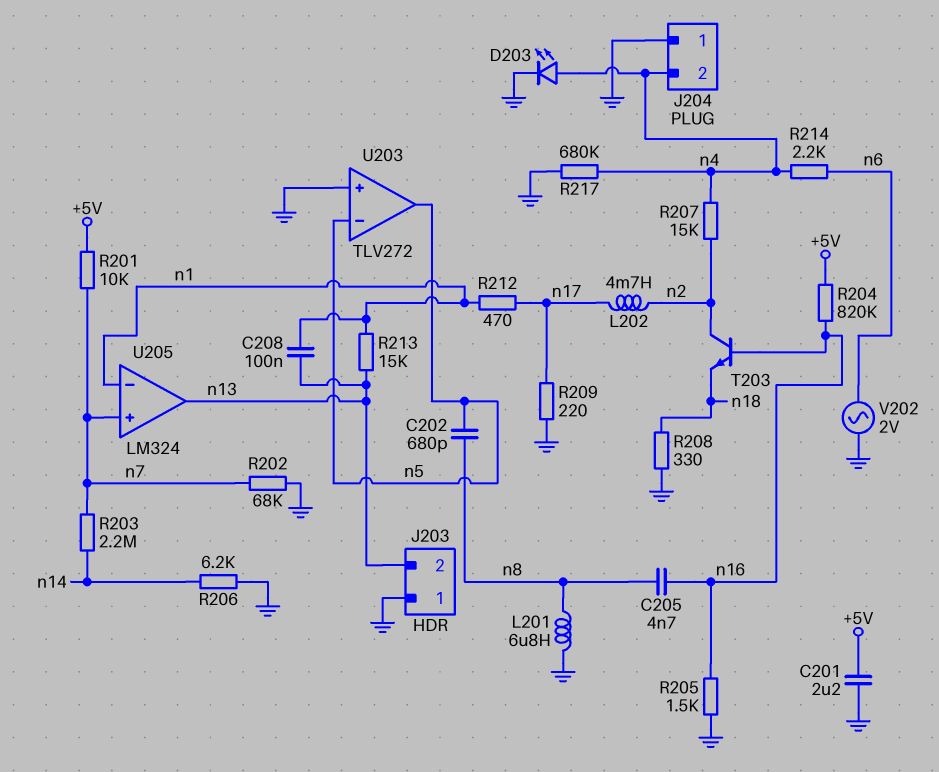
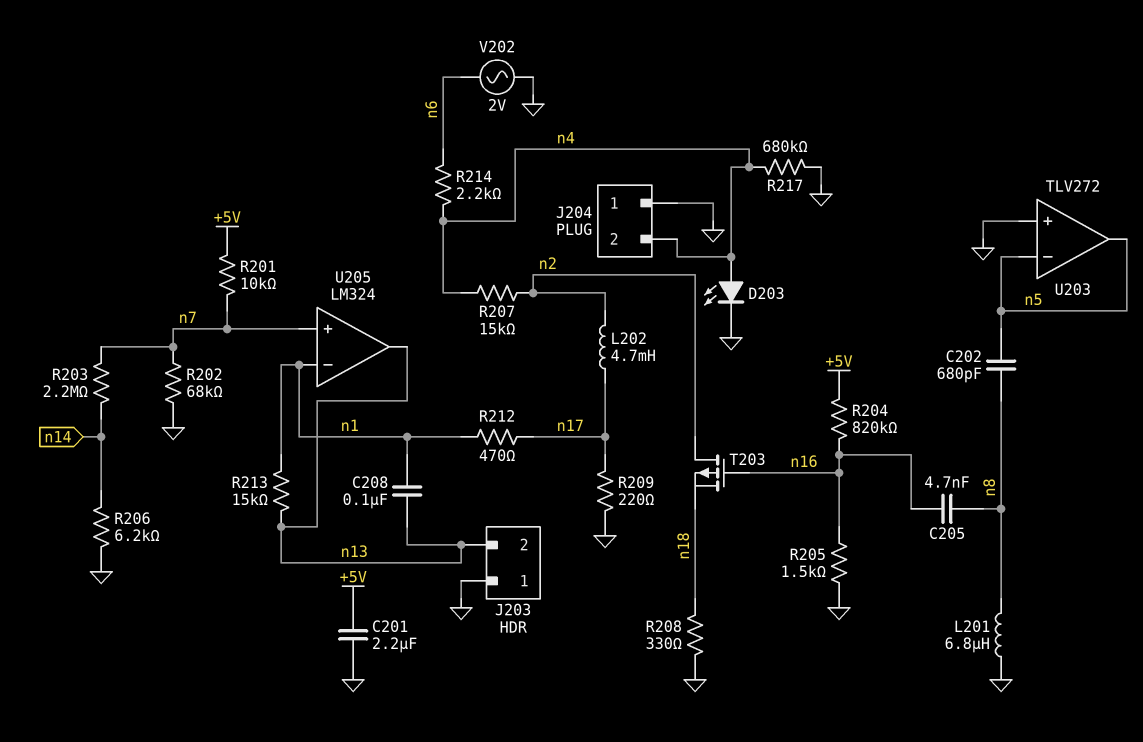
T203: NPN (B n16, C n2, E n18) -> PMOS (G n16, D n2, S n18)

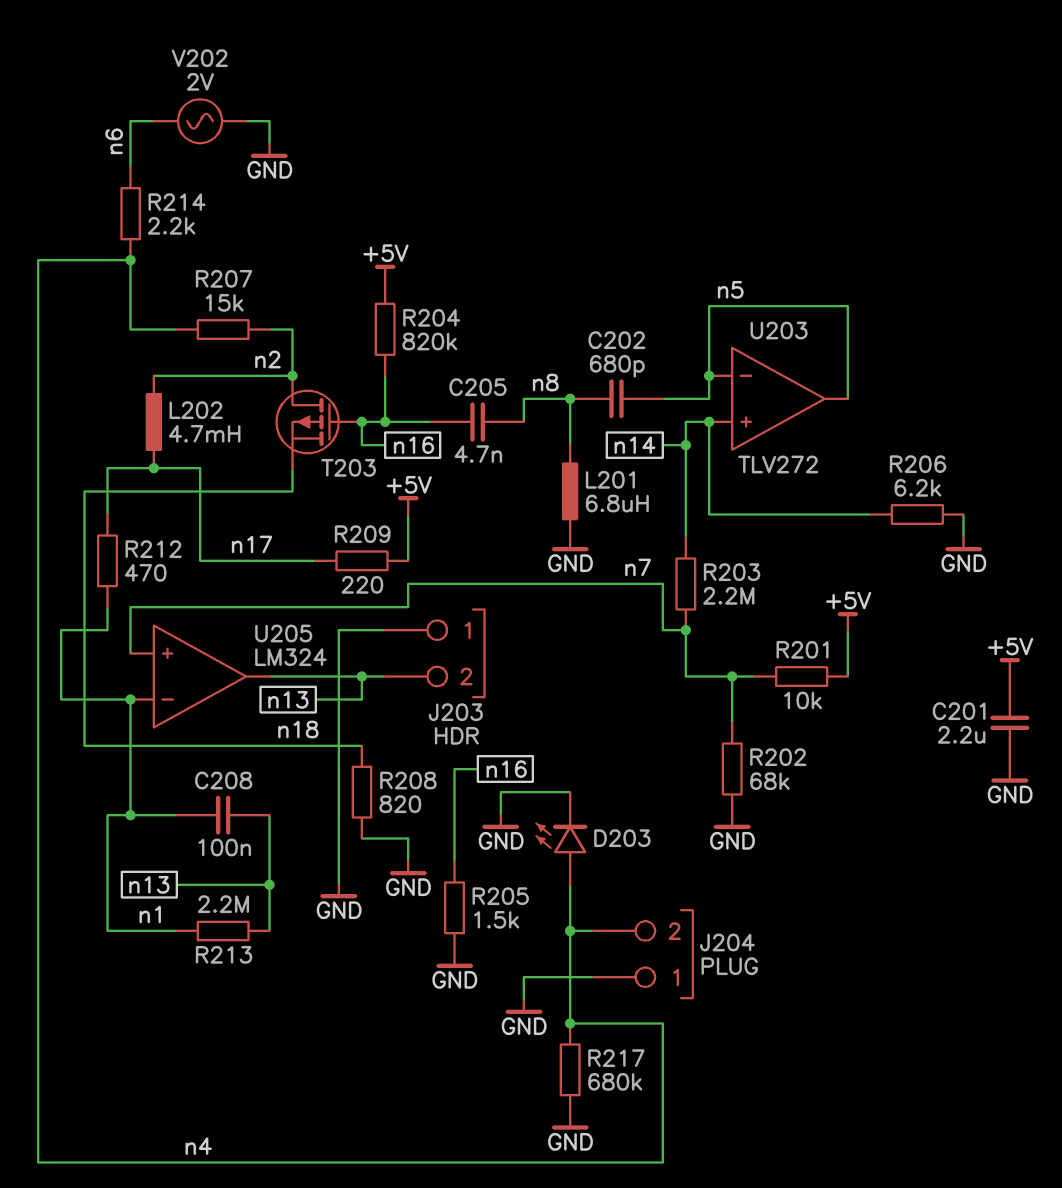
R208: 330 (GND, n18) -> 820 (GND, n18)
R209: 220 (GND, n17) -> 220 (+5V, n17)
R213: 15k (n1, n13) -> 2.2M (n1, n13)
U203 pin in+: GND -> n14

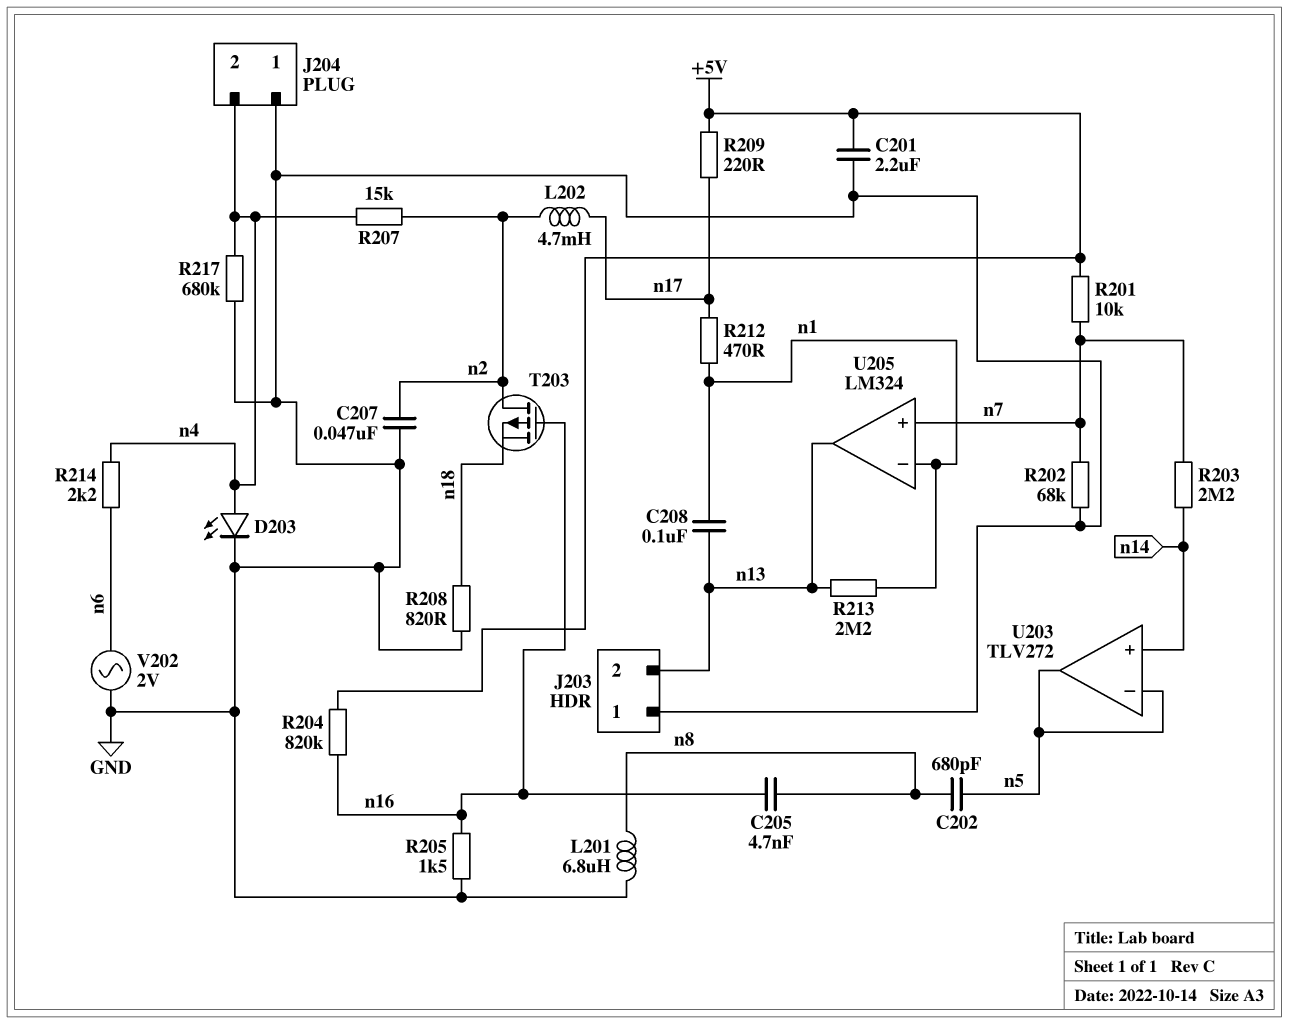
C207: none -> 47nF (GND, n2)
R206: 6.2k (GND, n14) -> none

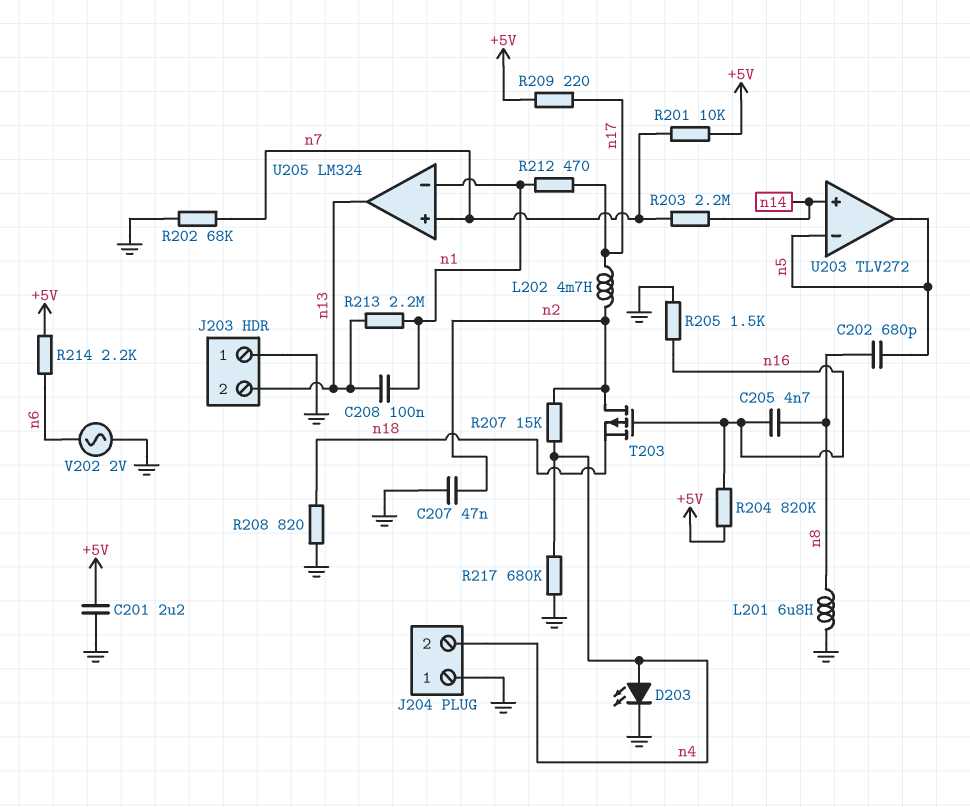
R214: 2.2k (n4, n6) -> 2.2k (+5V, n6)

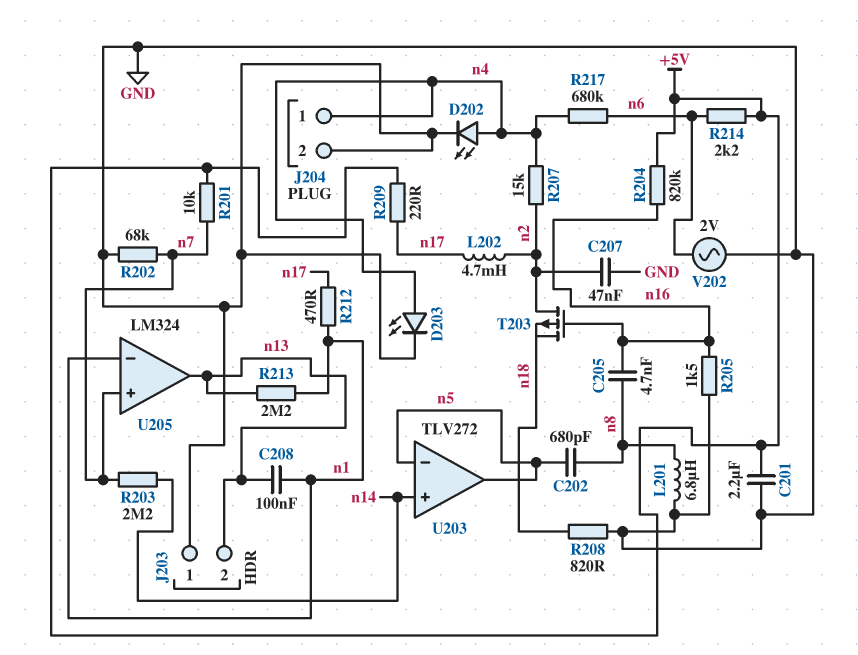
D202: none -> LED (A n4, K GND)
J204 pin 1: GND -> n4
J204 pin 2: n4 -> GND
R217: 680k (GND, n4) -> 680k (n4, n6)

